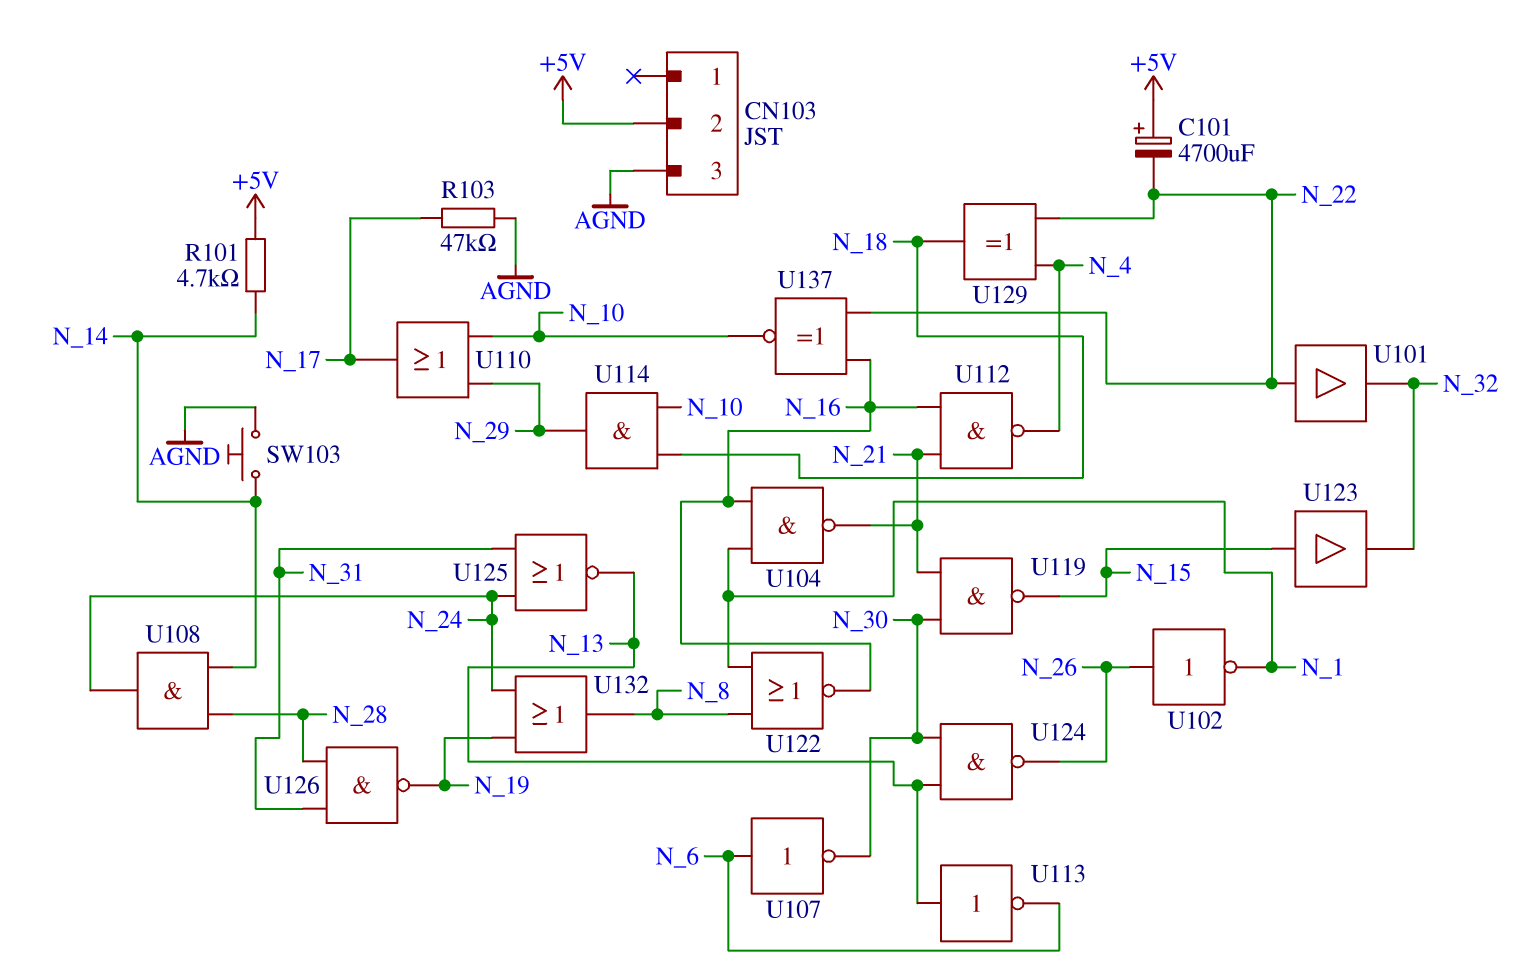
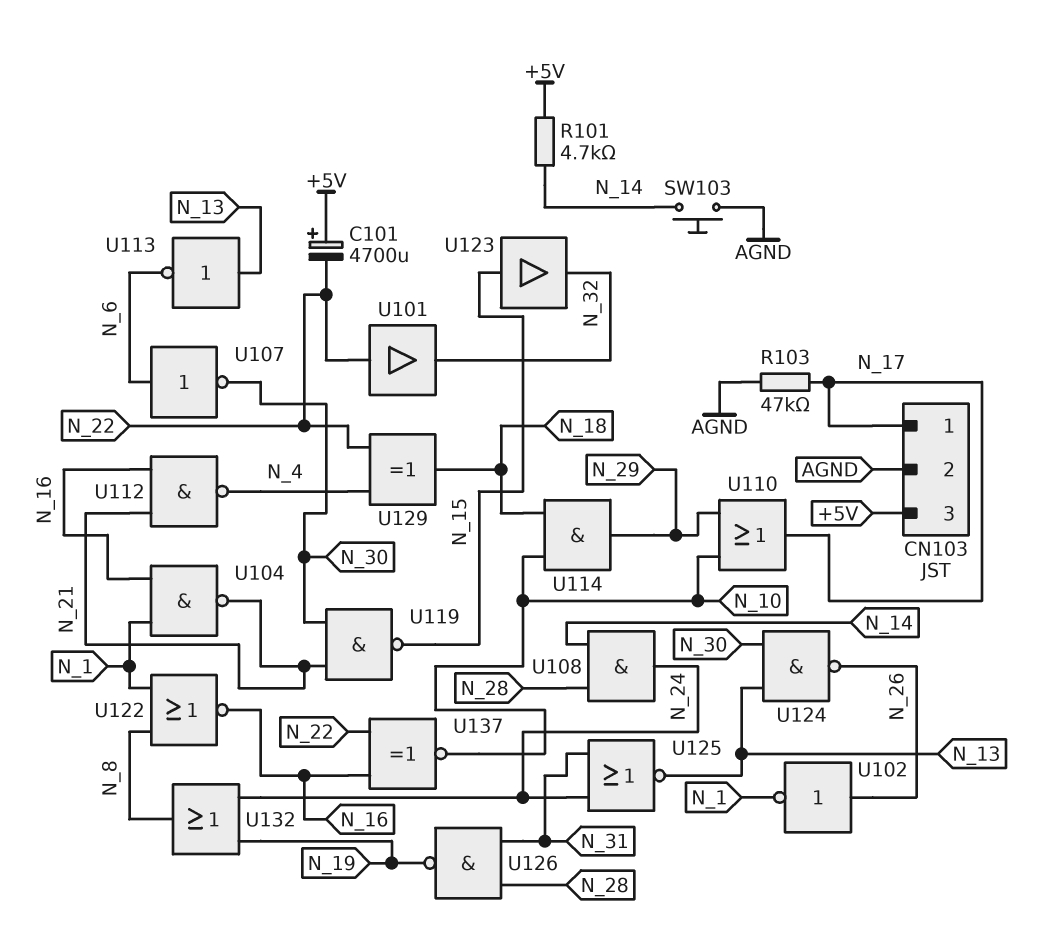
CN103 pin 1: none -> N_17
CN103 pin 2: +5V -> AGND
CN103 pin 3: AGND -> +5V

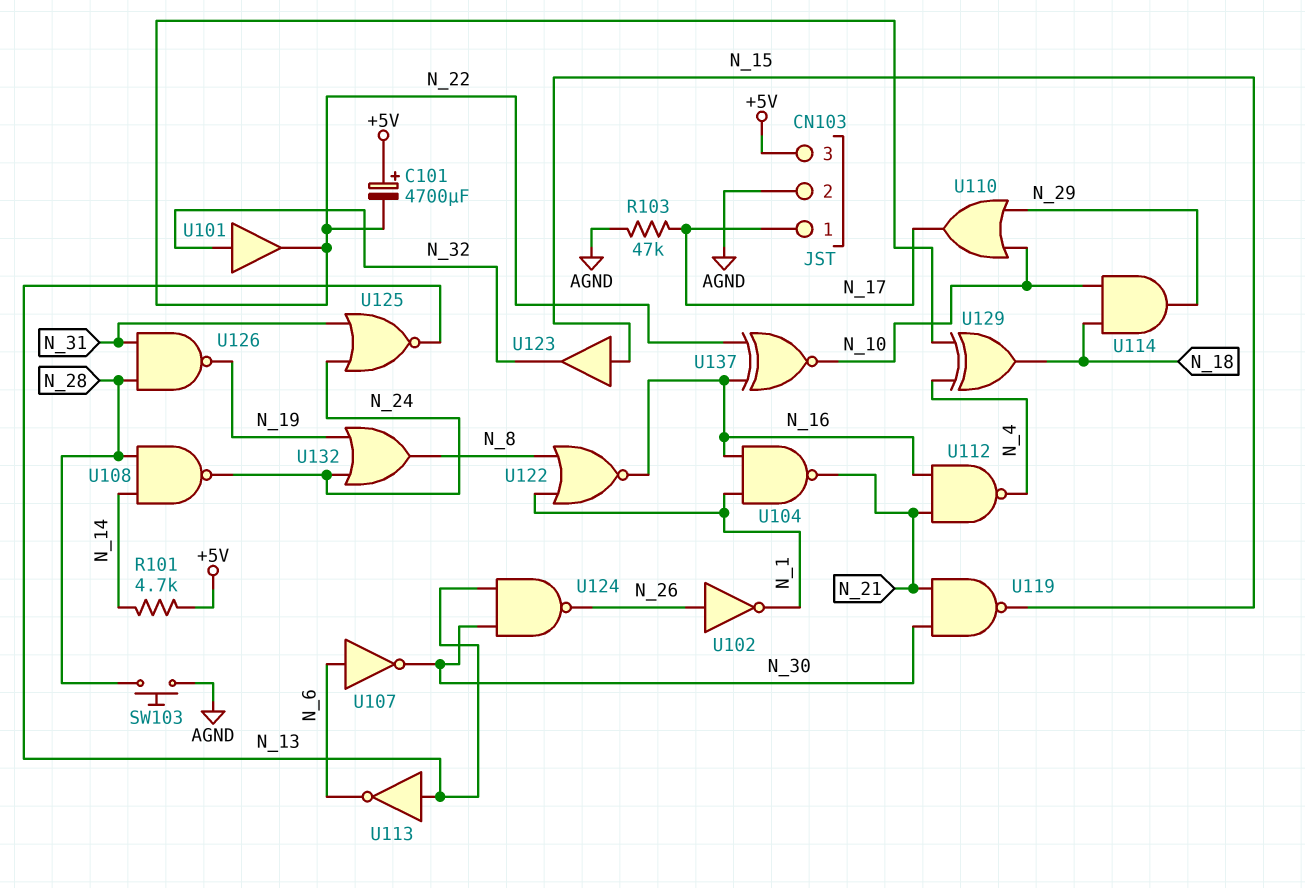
SW103: button (AGND, N_14) -> button (AGND, N_28)
U101: buffer (in N_22, out N_32) -> buffer (in N_32, out N_22)
U108: AND (in N_14, in N_28, out N_24) -> NAND (in N_14, in N_28, out N_24)

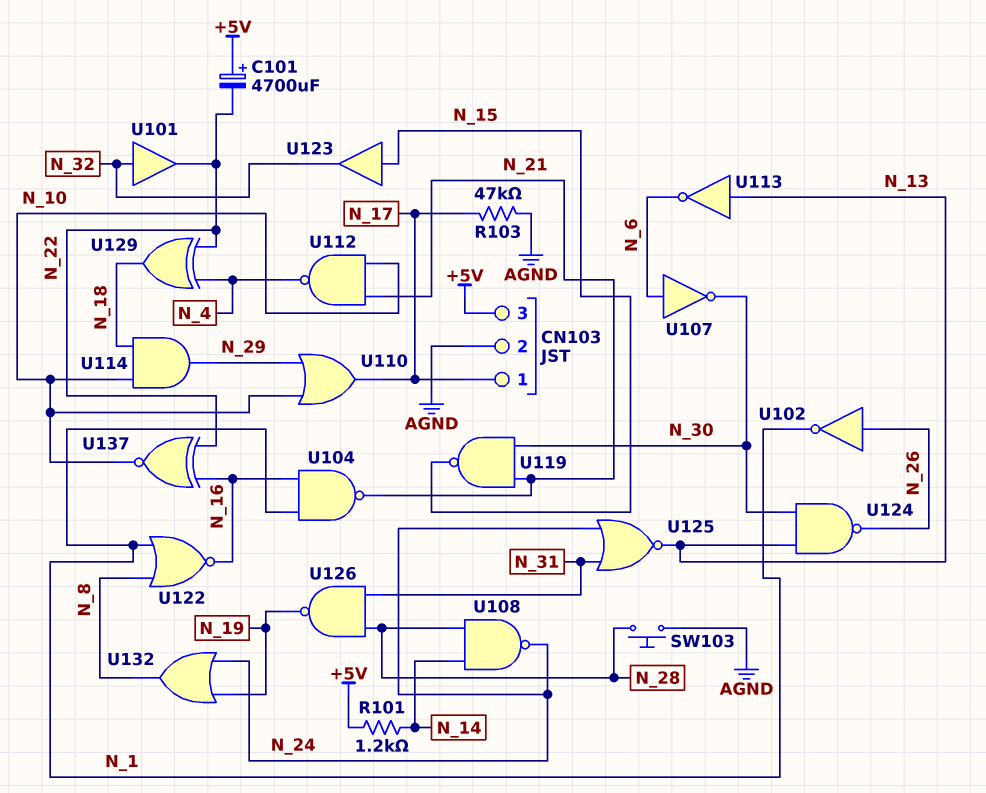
R101: 4.7k (+5V, N_14) -> 1.2k (+5V, N_14)
U112: NAND (in N_16, in N_21, out N_4) -> NAND (in N_10, in N_21, out N_4)

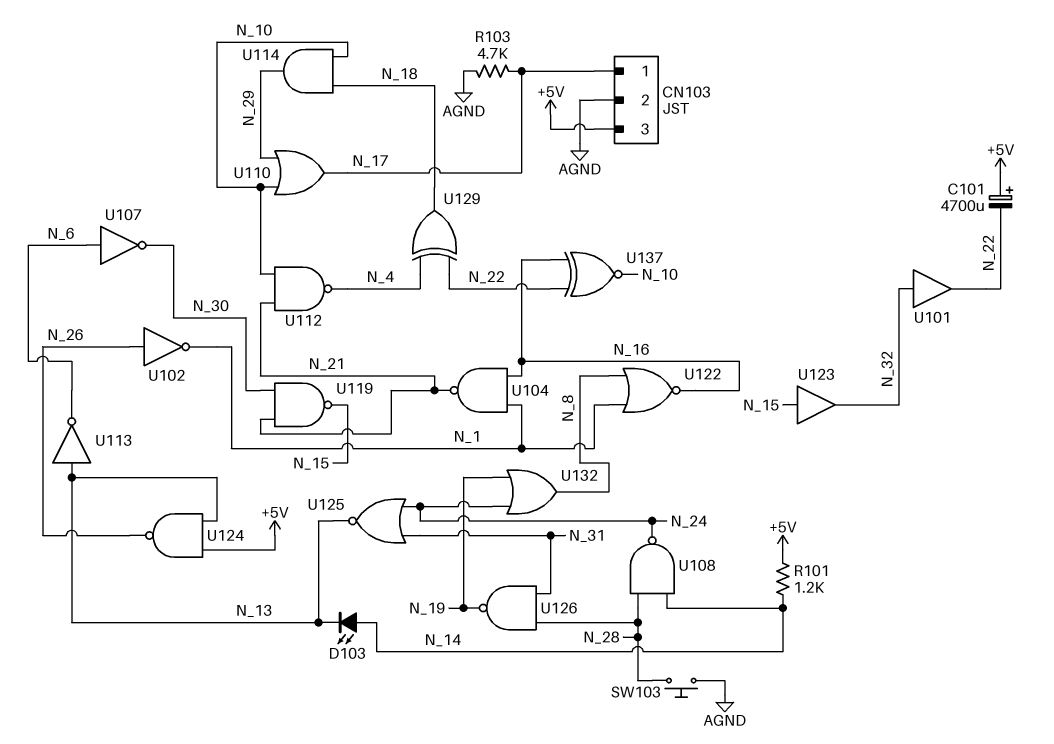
D103: none -> LED (A N_14, K N_13)
R103: 47k (AGND, N_17) -> 4.7k (AGND, N_17)
U124: NAND (in N_13, in N_30, out N_26) -> NAND (in +5V, in N_13, out N_26)

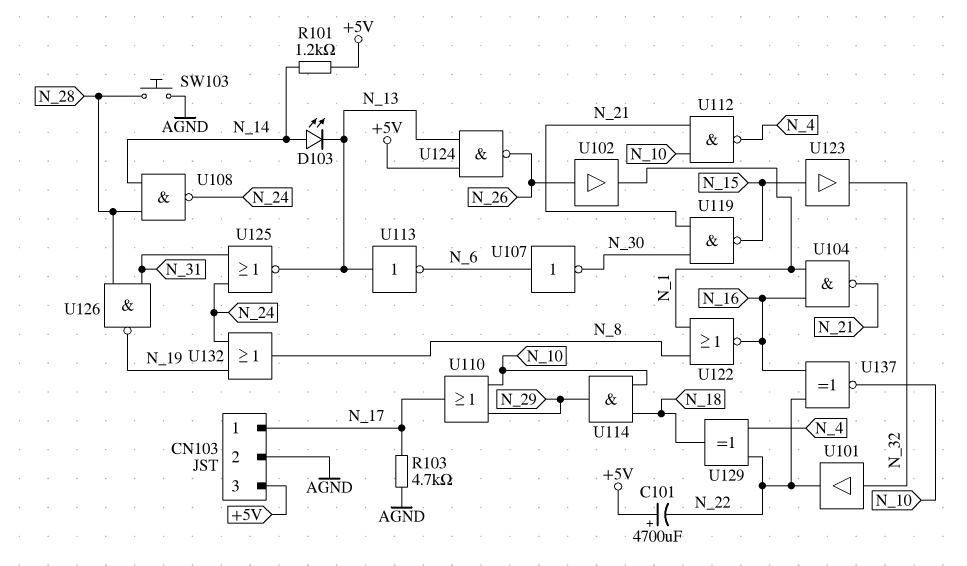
U102: NOT (in N_26, out N_1) -> buffer (in N_26, out N_1)

